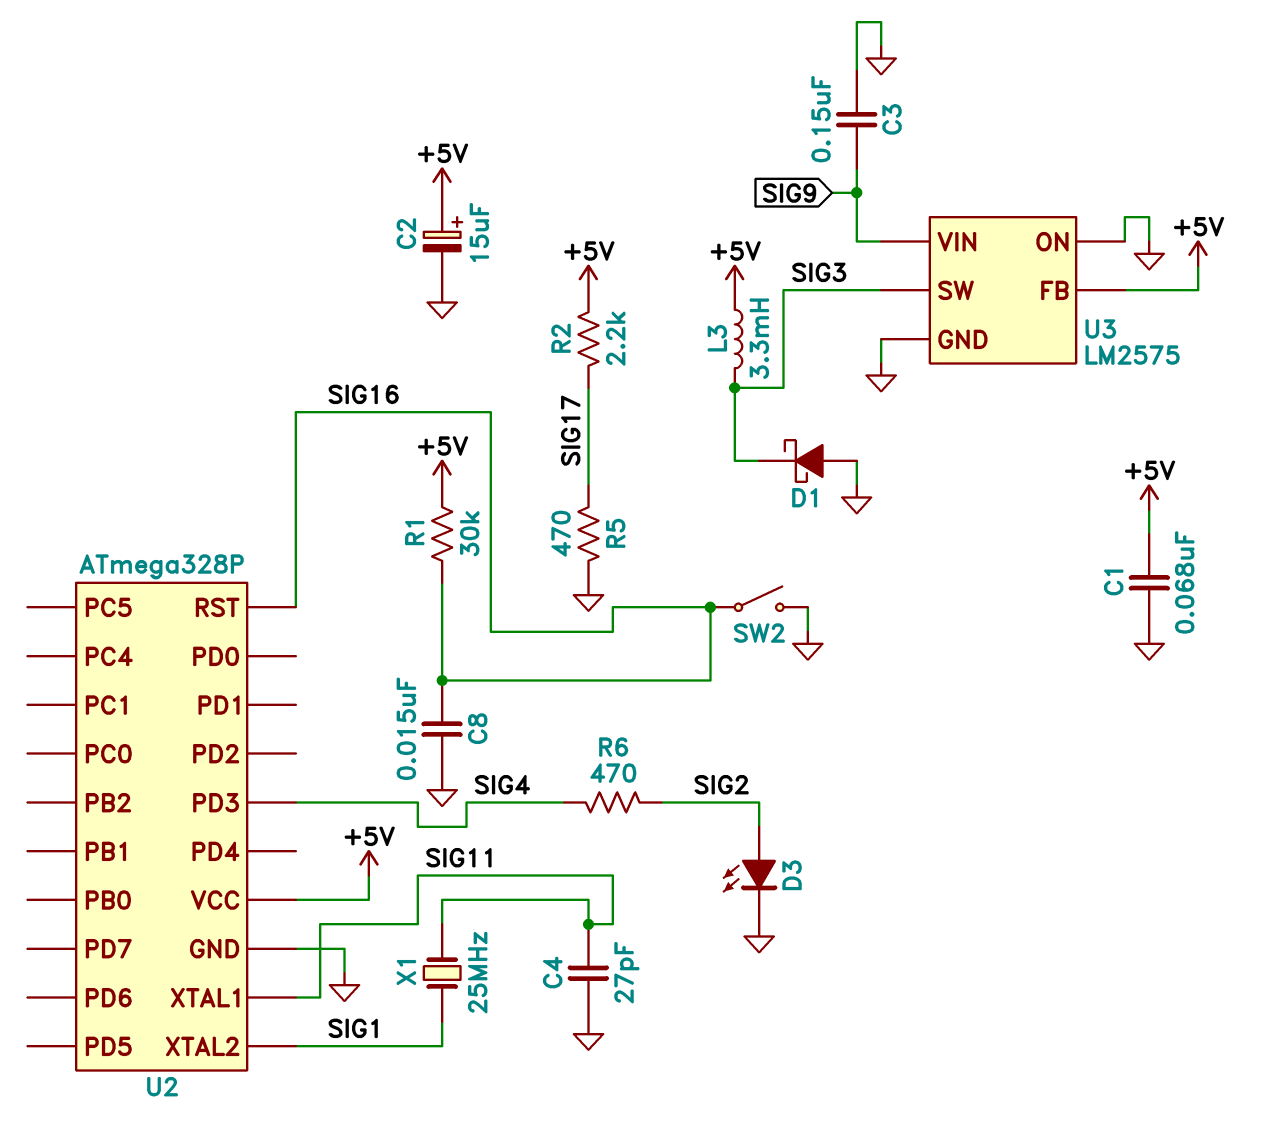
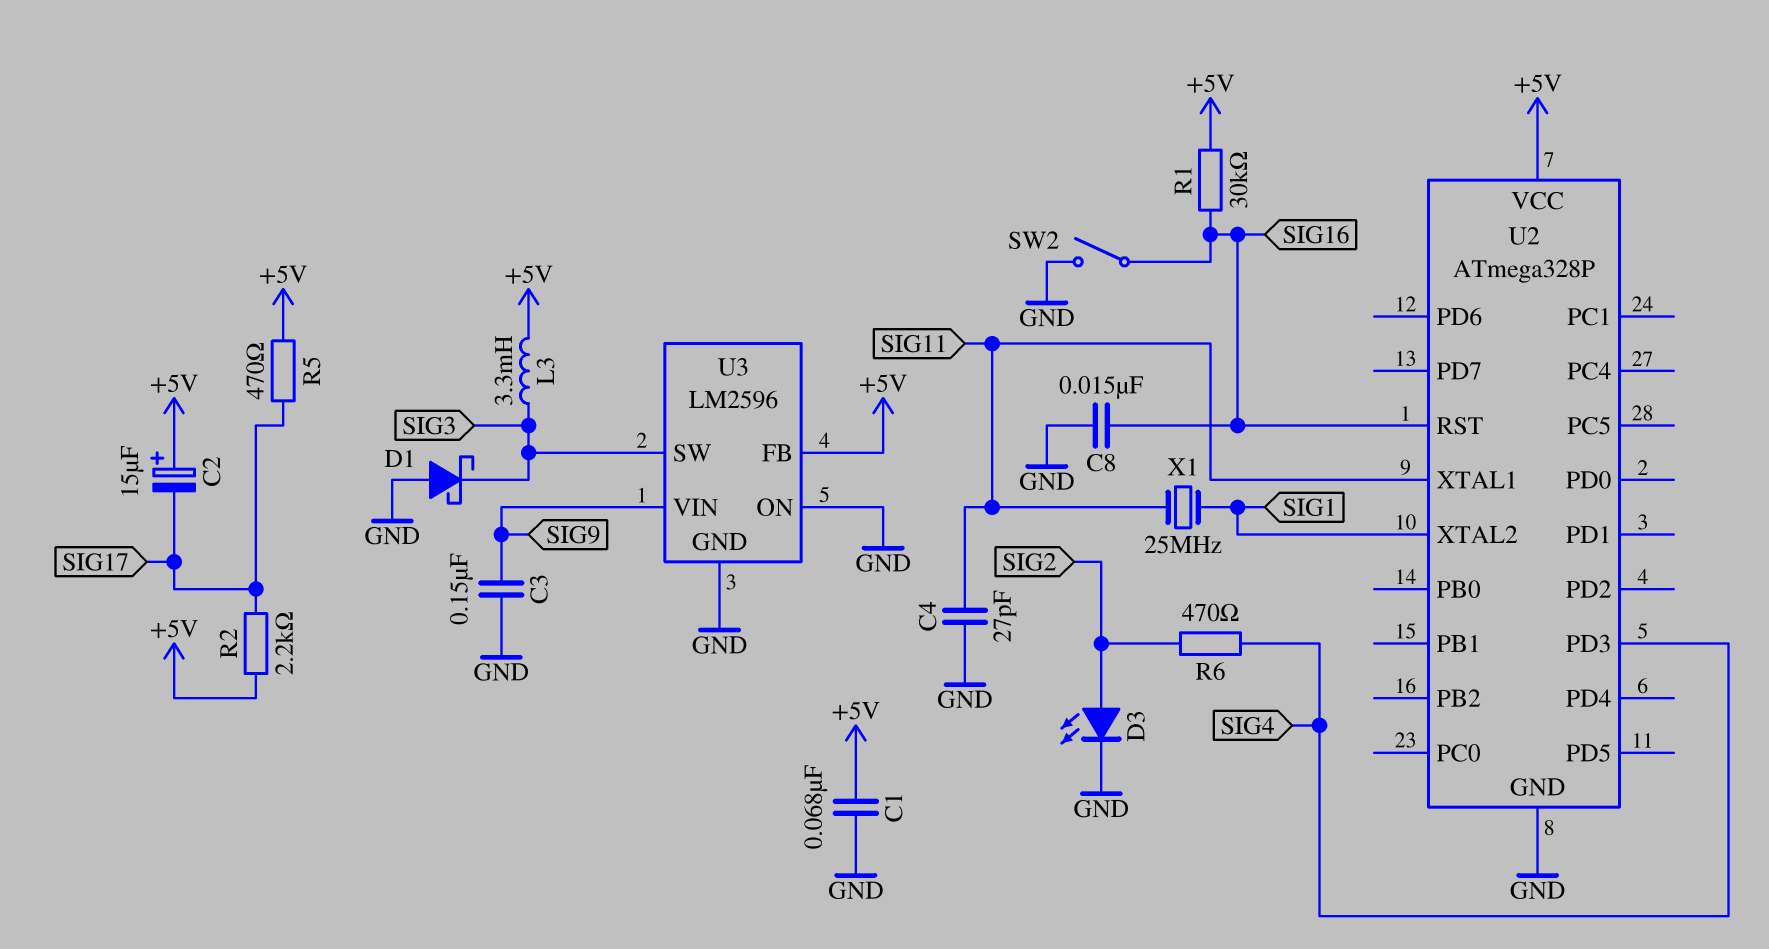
C2: 15uF (plus +5V, minus GND) -> 15uF (plus +5V, minus SIG17)
R5: 470 (GND, SIG17) -> 470 (+5V, SIG17)
U3: LM2575 -> LM2596

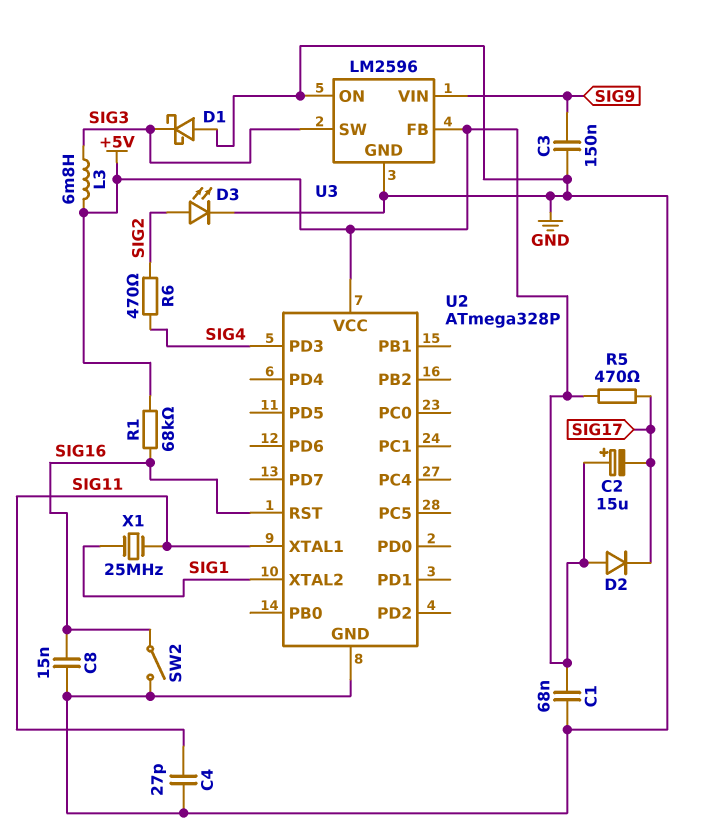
D2: none -> diode (A +5V, K SIG17)
L3: 3.3mH (+5V, SIG3) -> 6.8mH (+5V, SIG3)
R1: 30k (+5V, SIG16) -> 68k (+5V, SIG16)
R2: 2.2k (+5V, SIG17) -> none

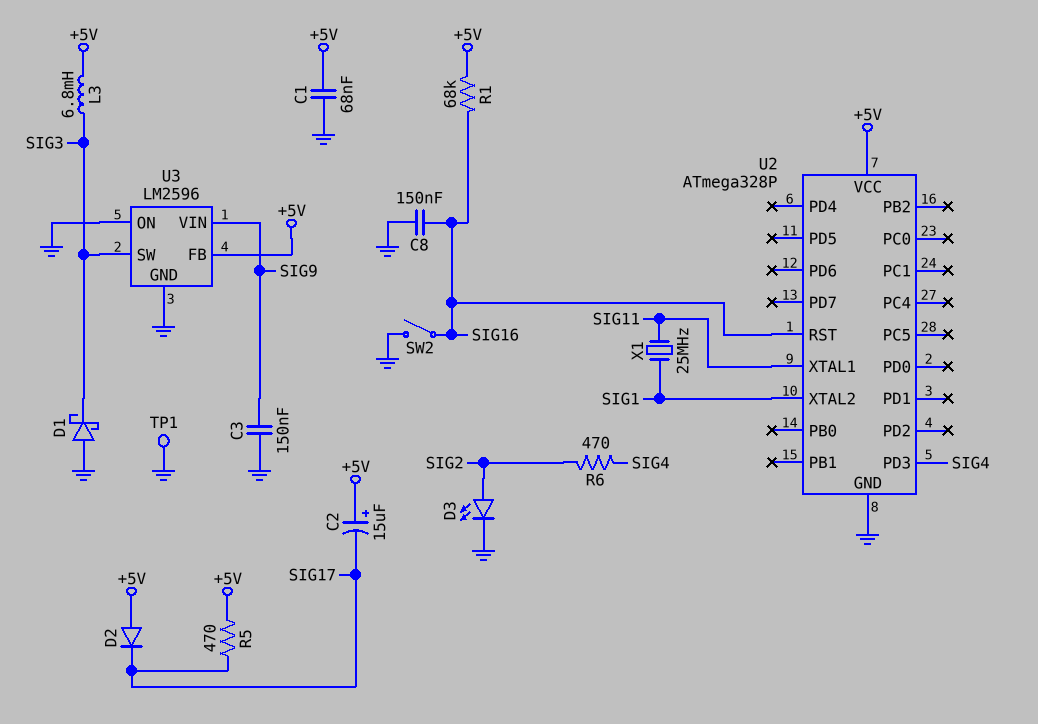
C4: 27pF (GND, SIG11) -> none
C8: 15nF (GND, SIG16) -> 150nF (GND, SIG16)
TP1: none -> test point (GND)

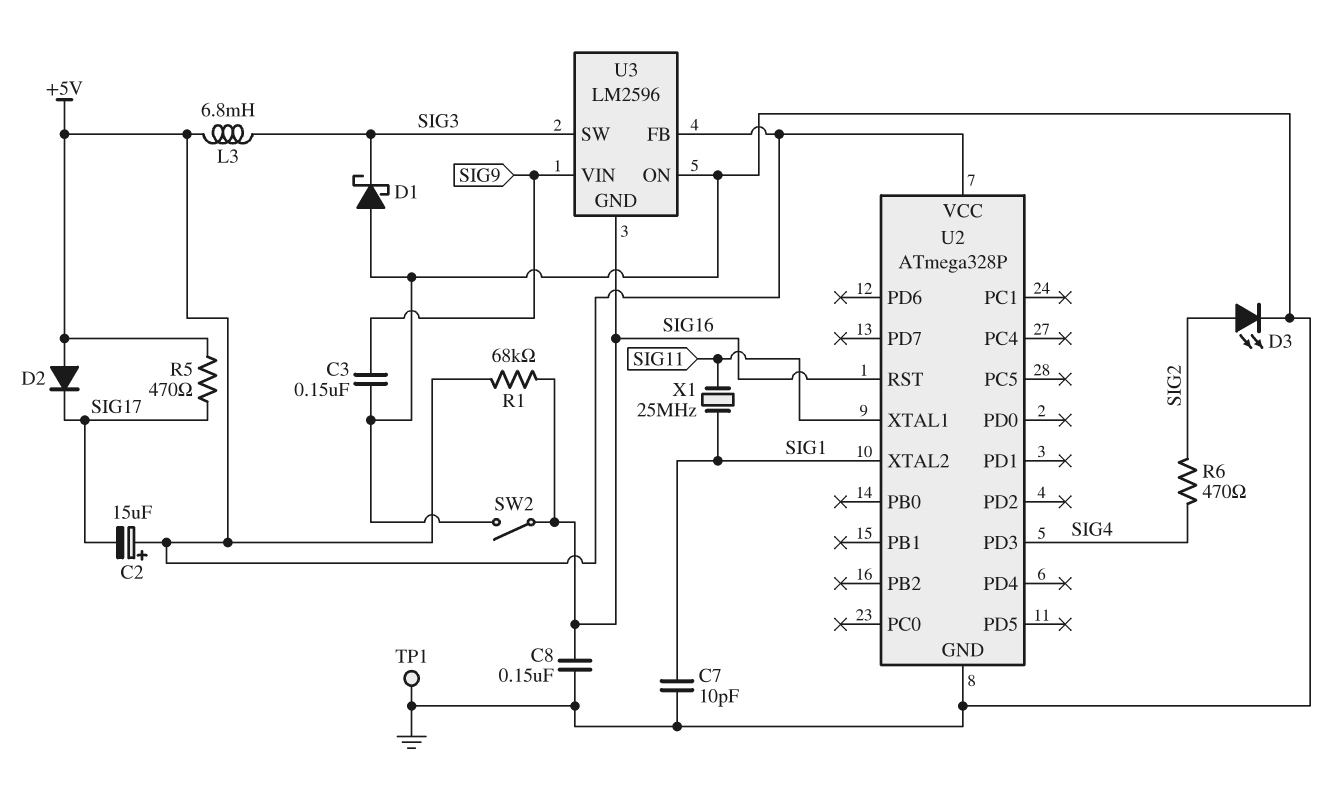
C1: 68nF (+5V, GND) -> none
C7: none -> 10pF (GND, SIG1)
U3 pin GND: GND -> SIG16

